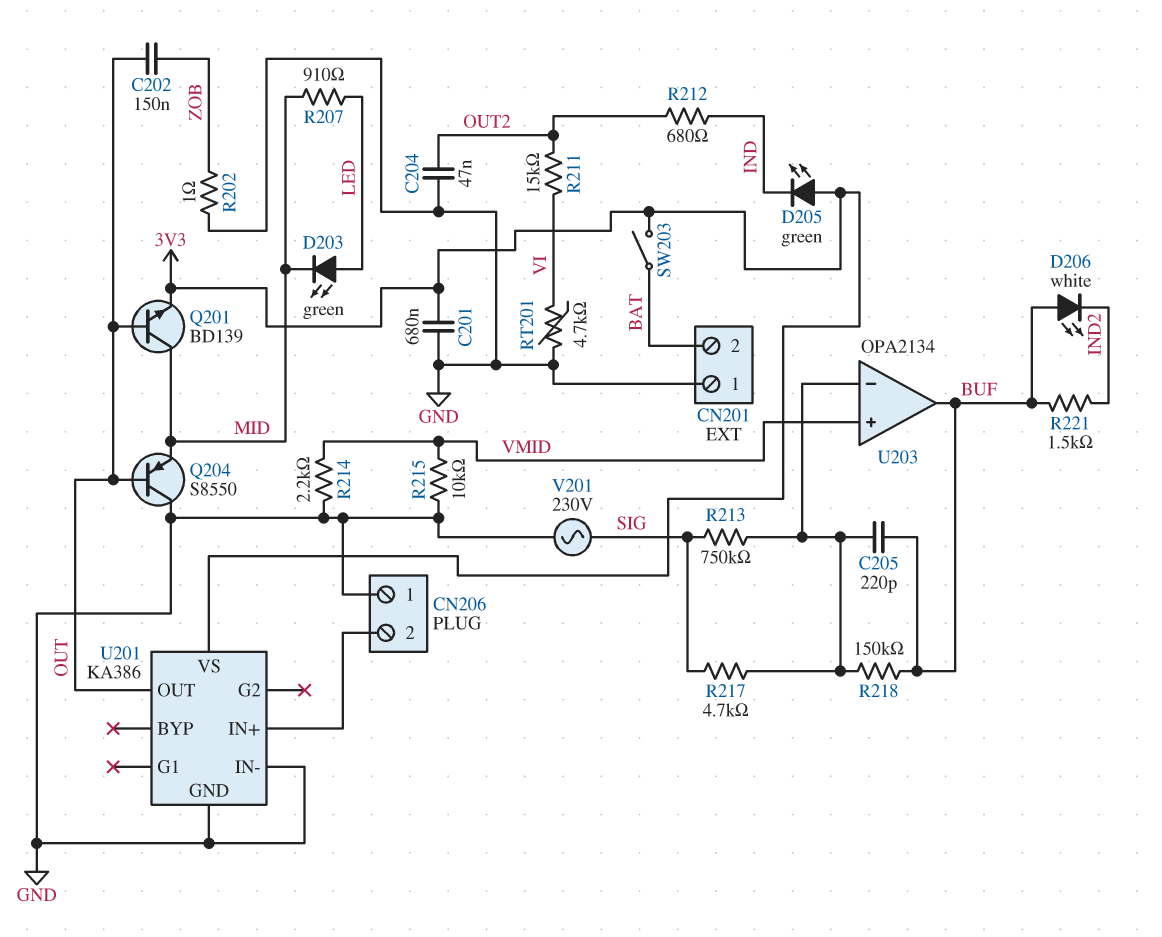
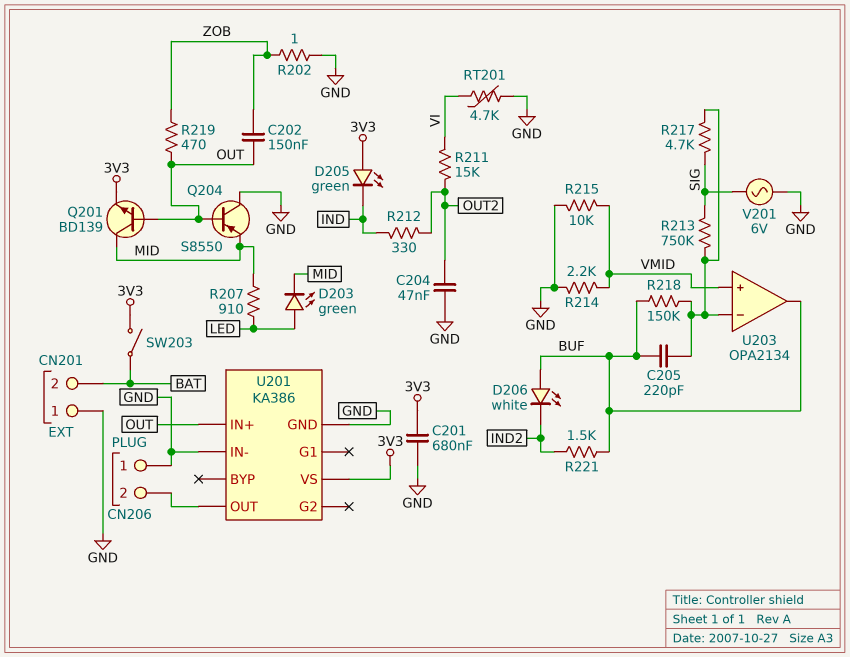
R212: 680 (IND, OUT2) -> 330 (IND, OUT2)
R219: none -> 470 (OUT, ZOB)
U201 pin IN+: CN206/2 -> OUT
U201 pin OUT: OUT -> CN206/2
V201: AC 230V (GND, SIG) -> AC 6V (GND, SIG)

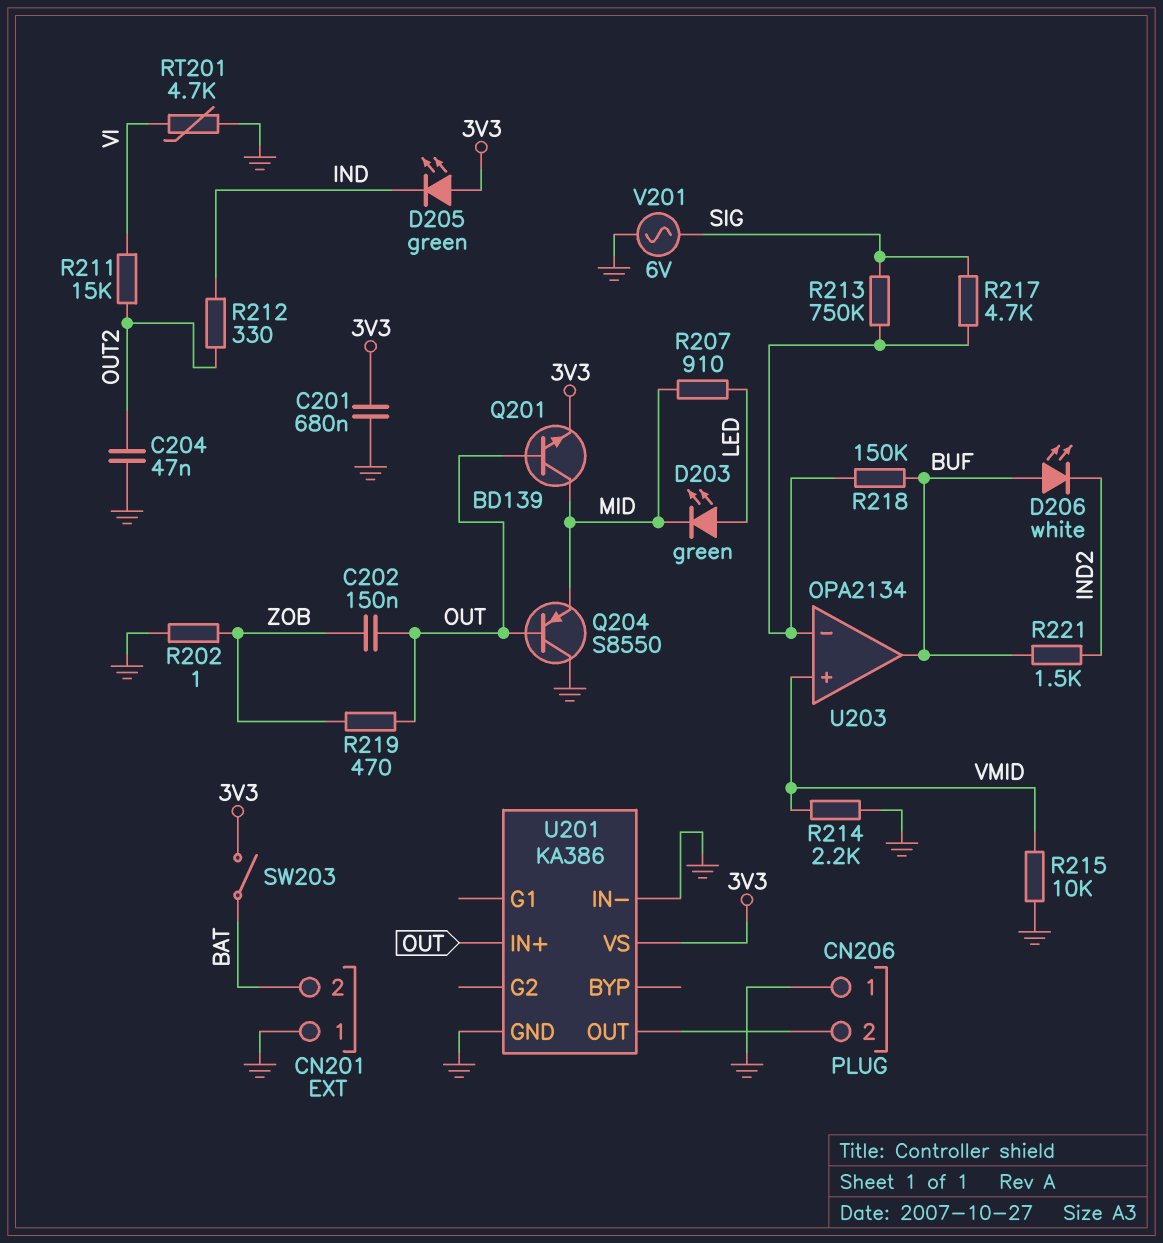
C205: 220pF (BUF, U203/in-) -> none

